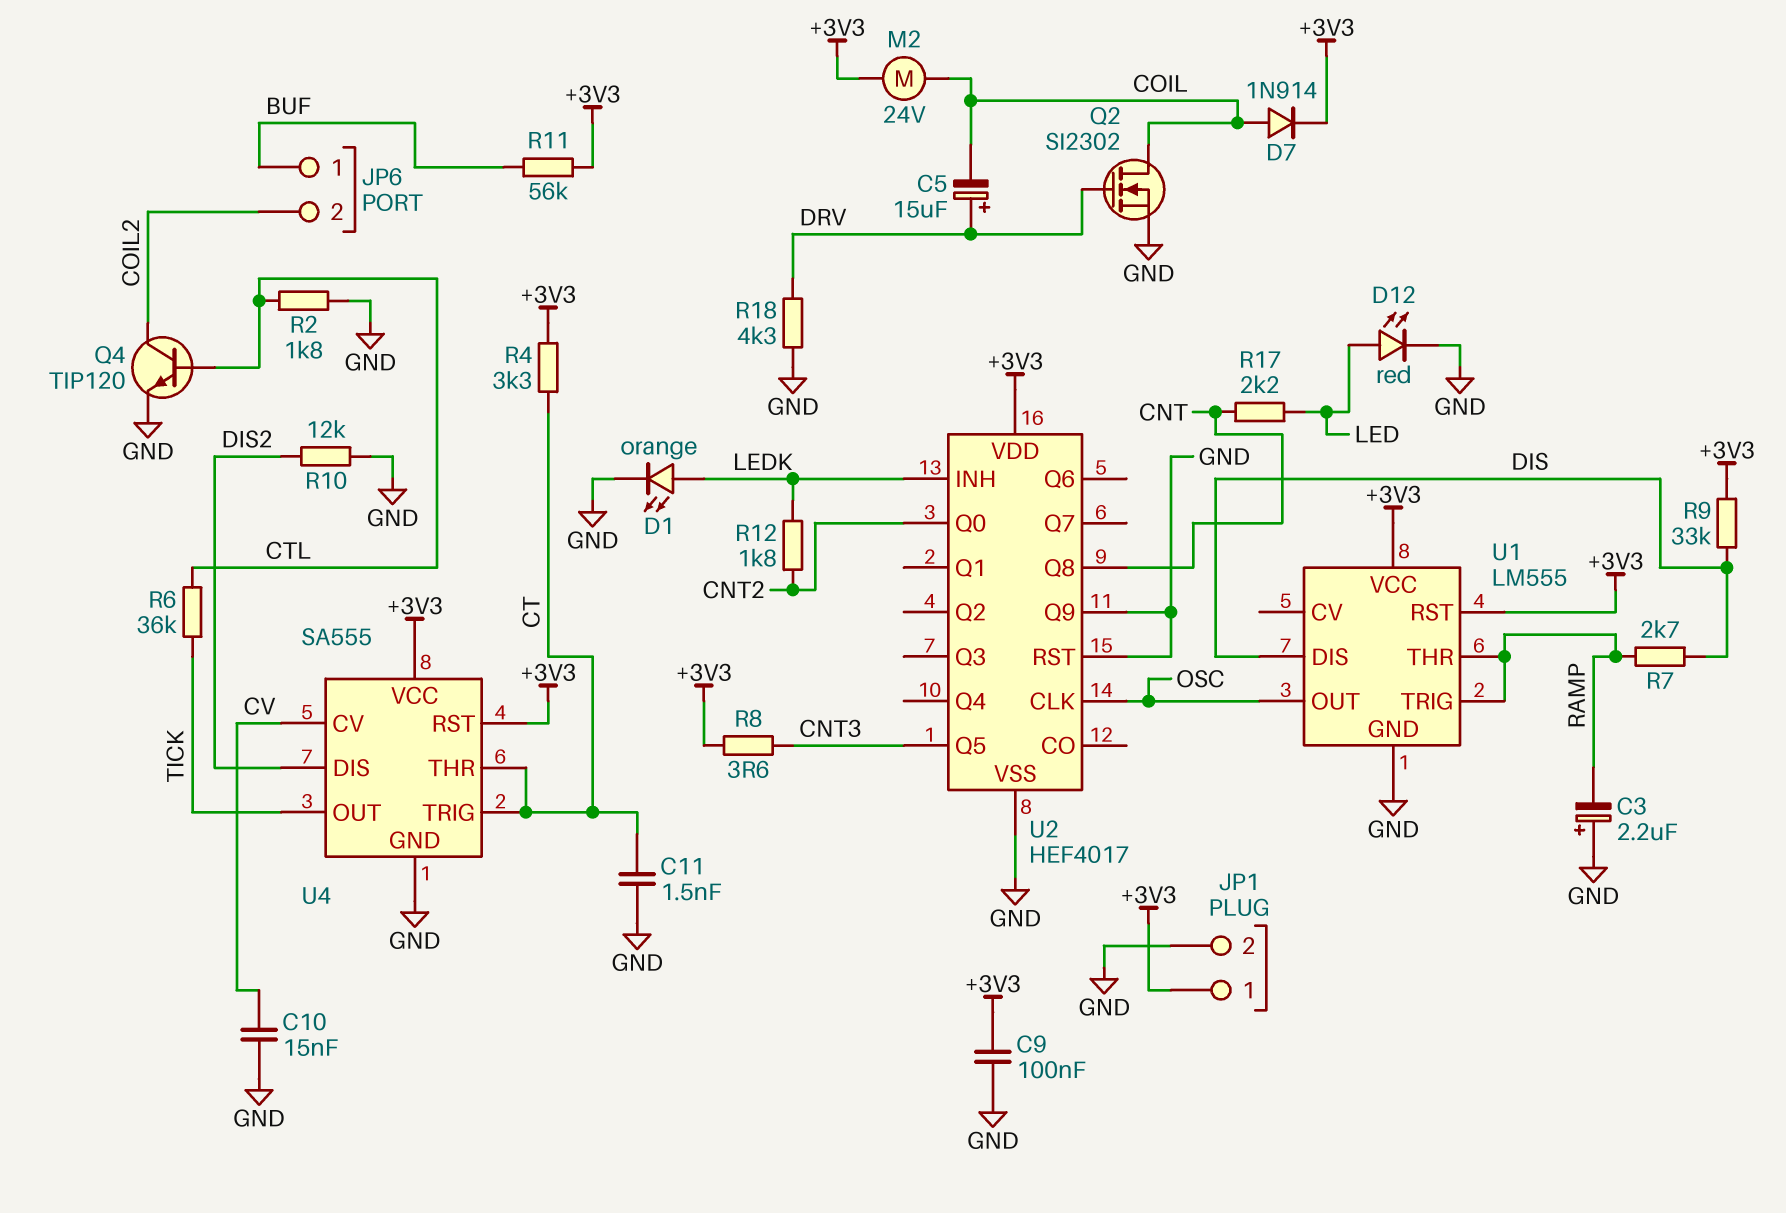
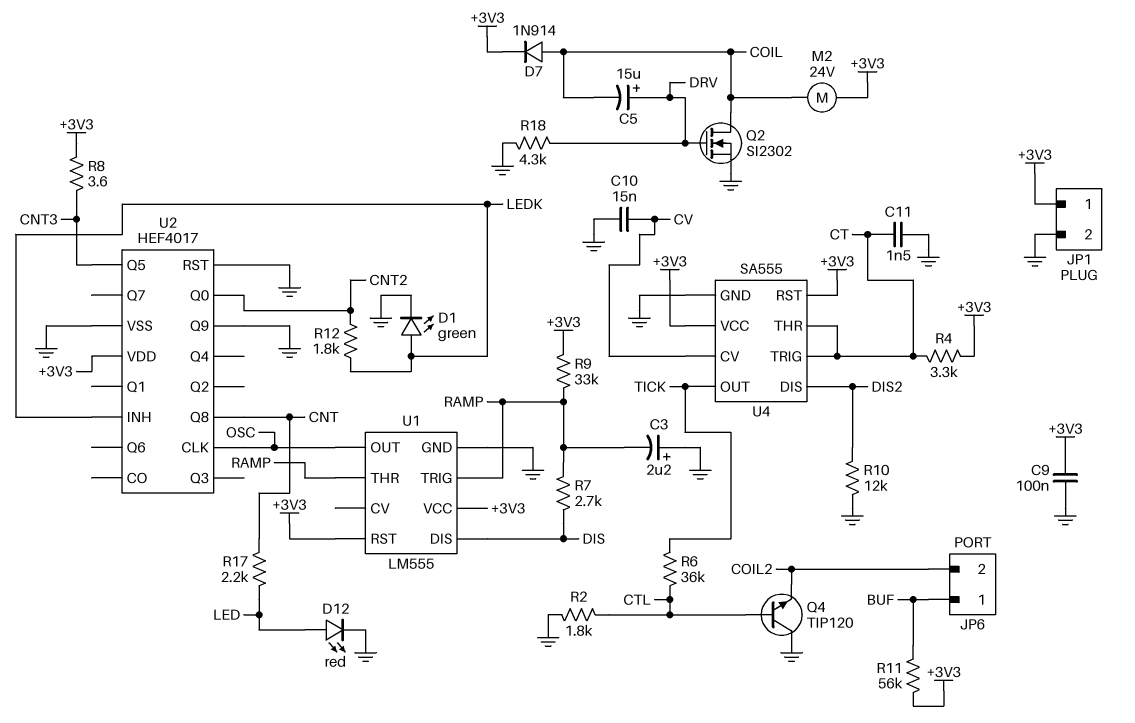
D1: LED orange (A LEDK, K GND) -> LED green (A LEDK, K GND)
Q4: NPN TIP120 (B CTL, C COIL2, E GND) -> NPN TIP120 (B CTL, C GND, E COIL2)
R9: 33k (+3V3, DIS) -> 33k (+3V3, RAMP)

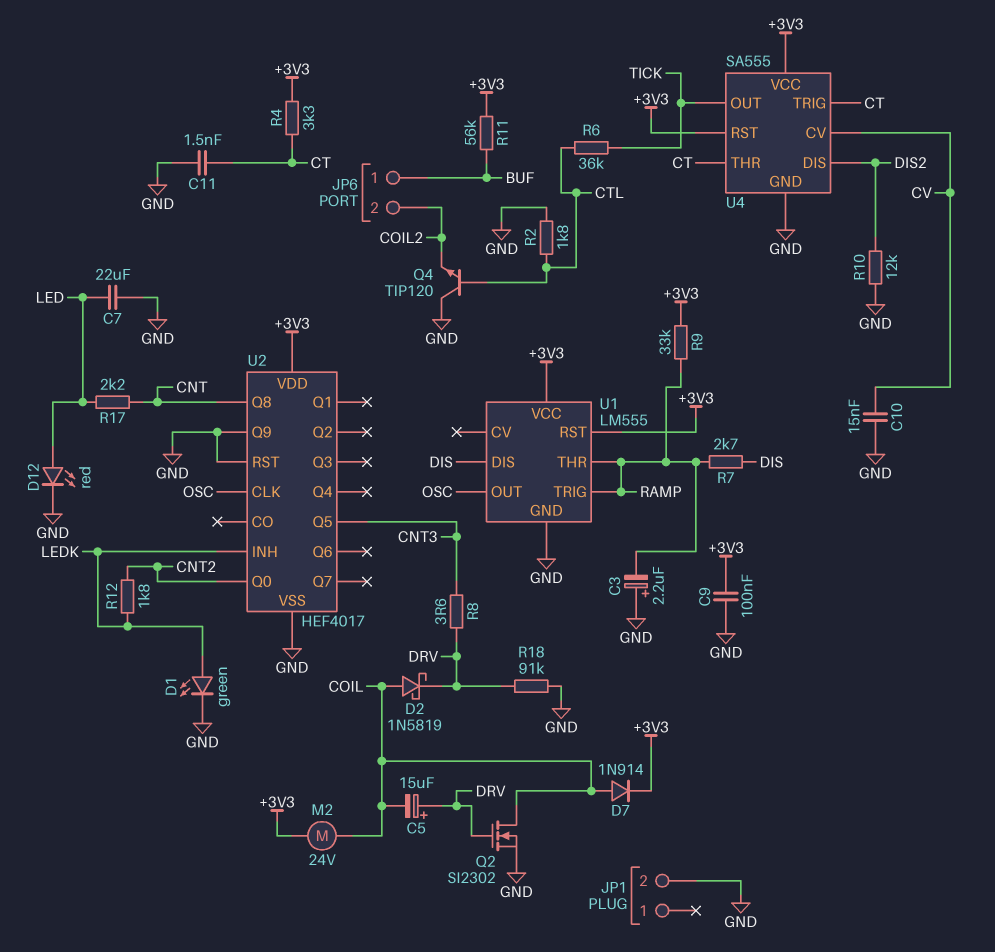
C7: none -> 22uF (GND, LED)
D2: none -> schottky 1N5819 (A COIL, K DRV)
JP1 pin 1: +3V3 -> none
R8: 3.6 (+3V3, CNT3) -> 3.6 (CNT3, DRV)
R18: 4.3k (DRV, GND) -> 91k (DRV, GND)

